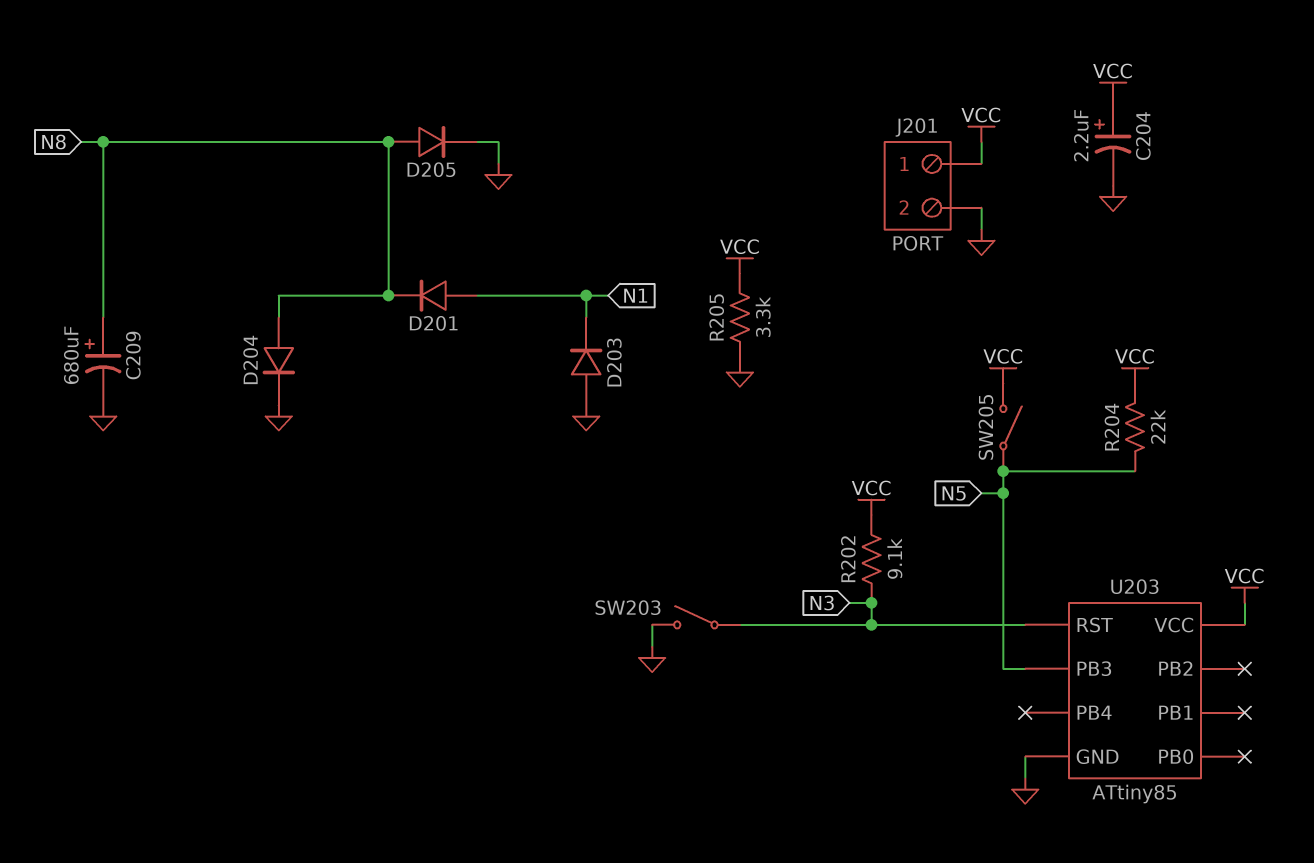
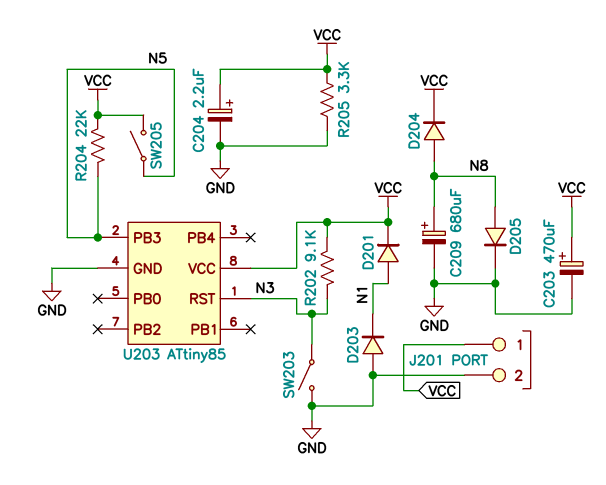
C203: none -> 470uF (plus VCC, minus GND)
D201: diode (A N1, K N8) -> diode (A N1, K VCC)
D204: diode (A N8, K GND) -> diode (A N8, K VCC)

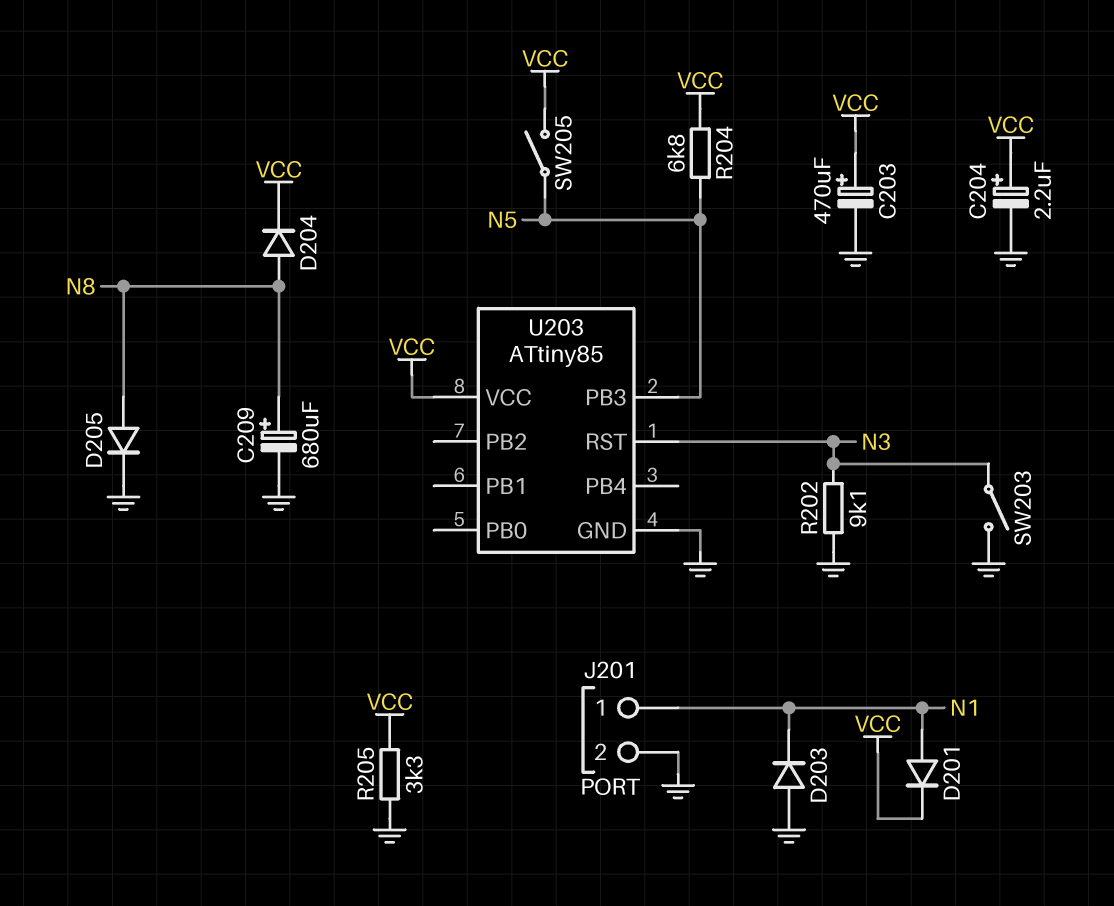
J201 pin 1: VCC -> N1
R202: 9.1k (N3, VCC) -> 9.1k (GND, N3)
R204: 22k (N5, VCC) -> 6.8k (N5, VCC)

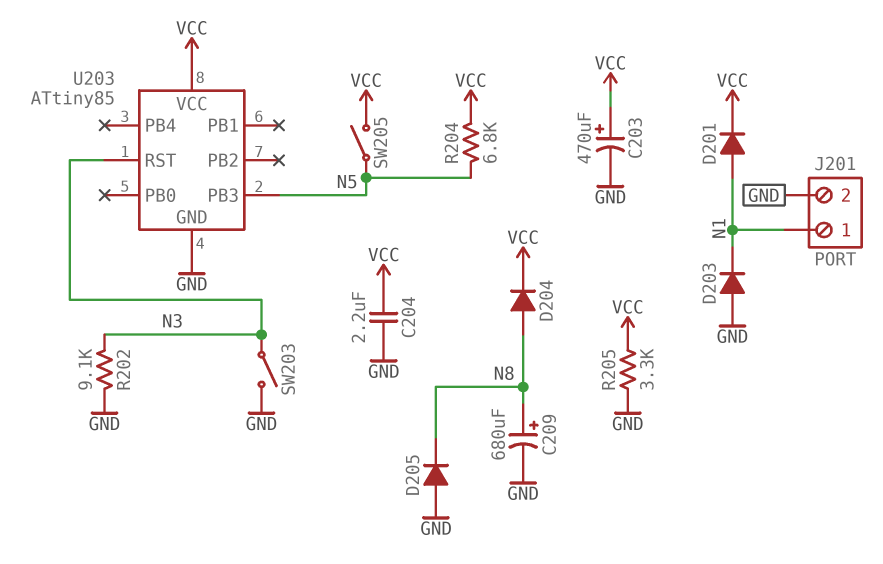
C204: 2.2uF (plus VCC, minus GND) -> 2.2uF (GND, VCC)
D205: diode (A N8, K GND) -> diode (A GND, K N8)

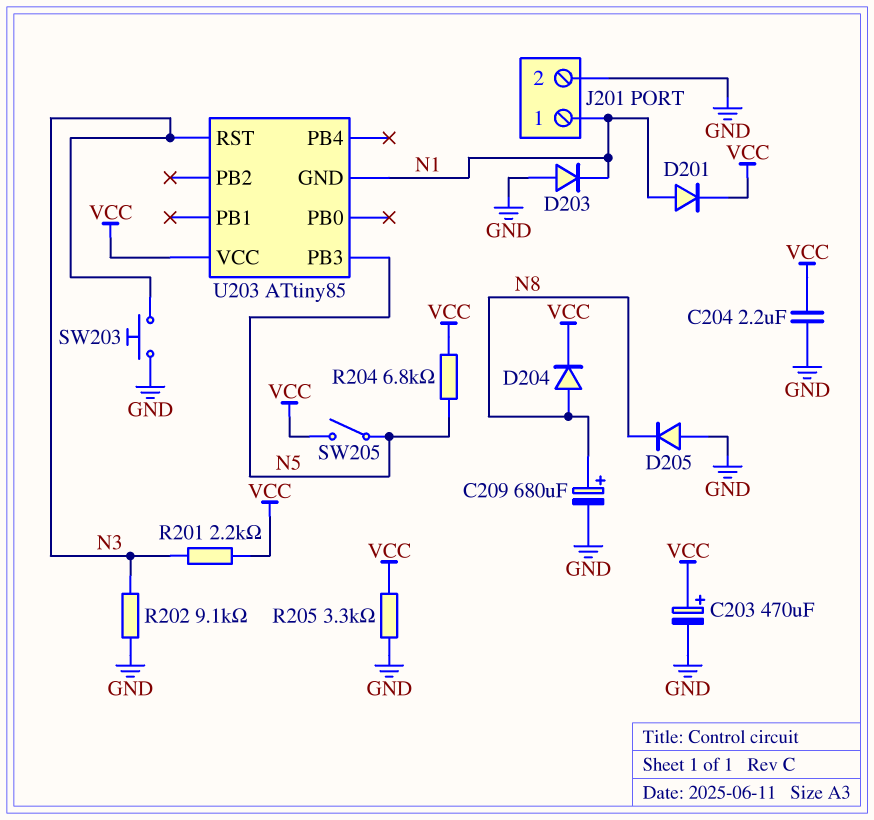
R201: none -> 2.2k (N3, VCC)
SW203: switch (GND, N3) -> button (GND, N3)
U203 pin GND: GND -> N1

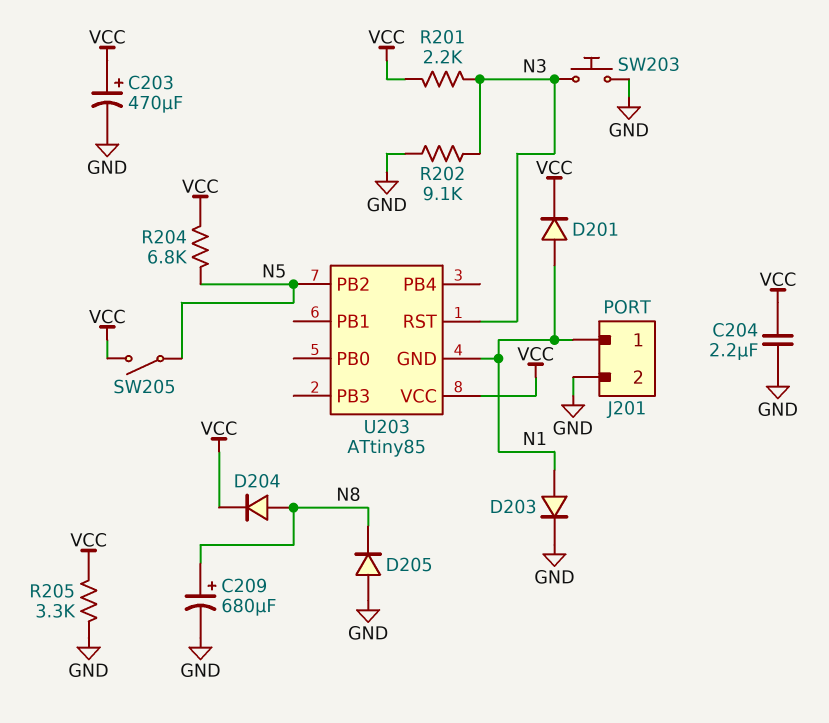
D203: diode (A GND, K N1) -> diode (A N1, K GND)
U203 pin PB2: none -> N5
U203 pin PB3: N5 -> none

